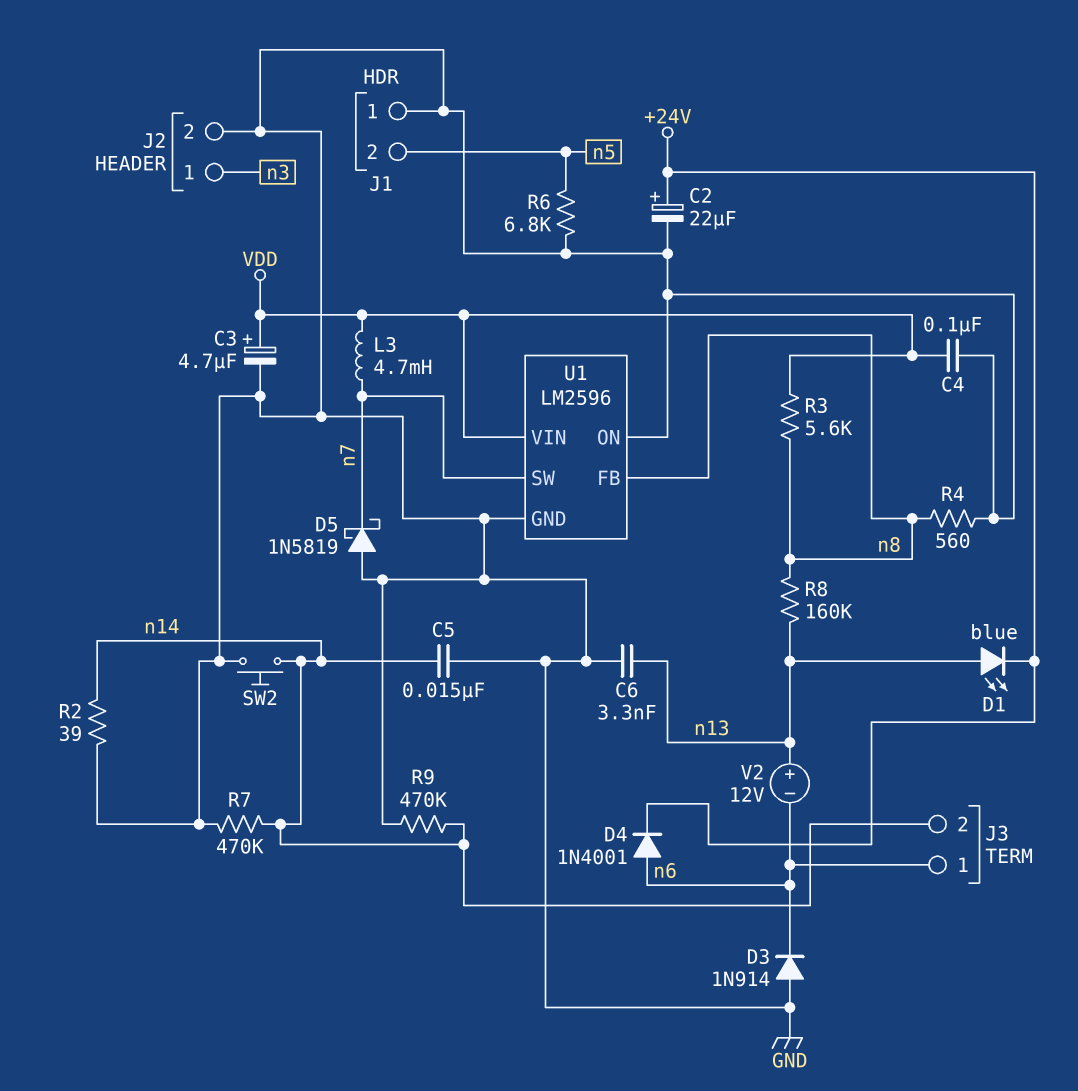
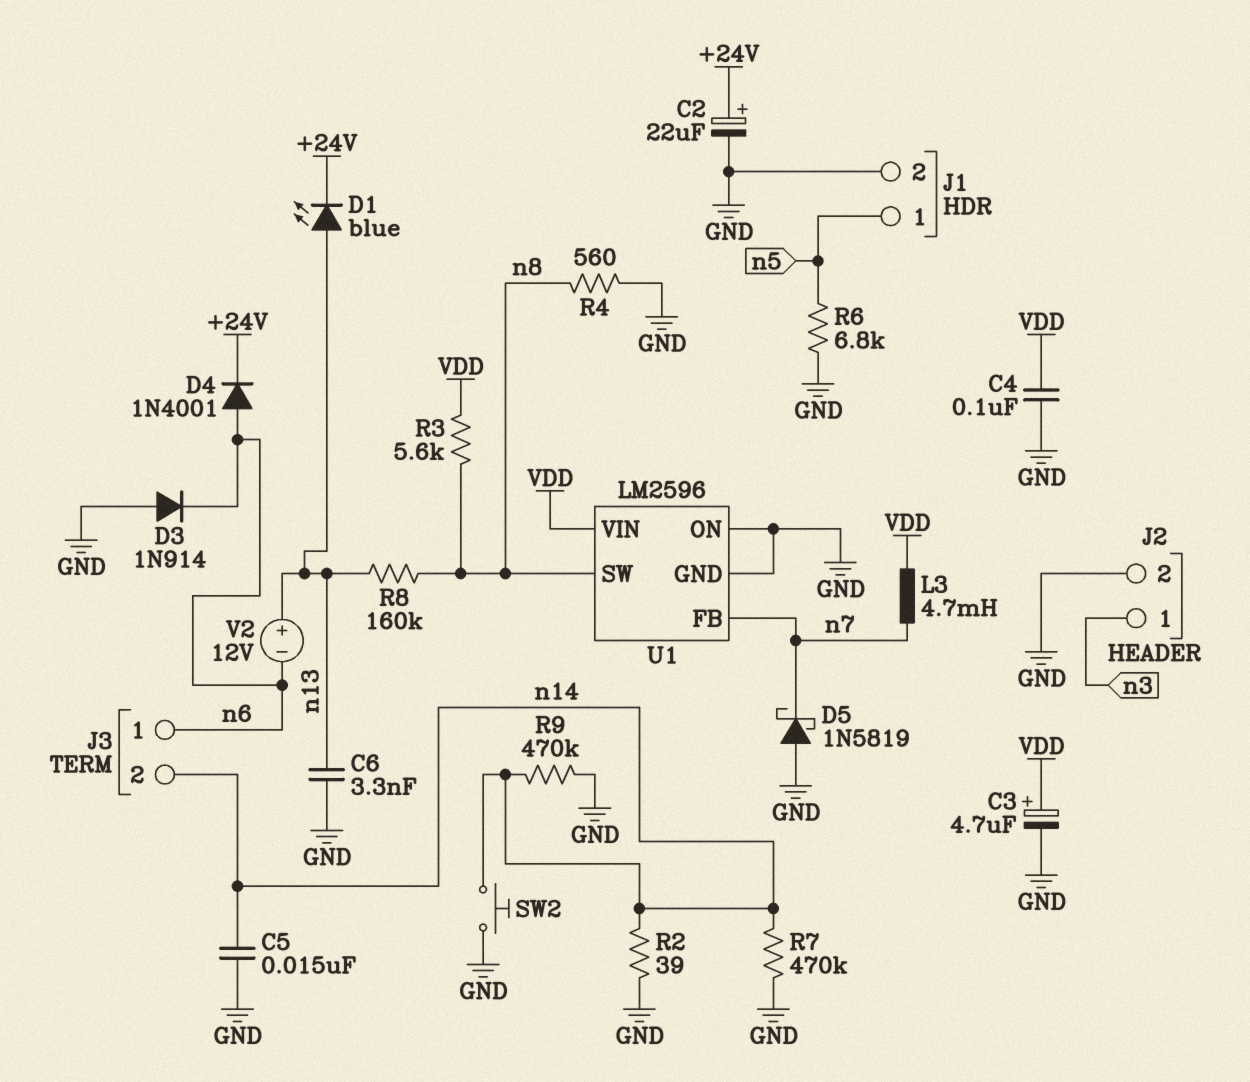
J1 pin 1: GND -> n5
J1 pin 2: n5 -> GND
U1 pin FB: n8 -> n7
U1 pin SW: n7 -> n8

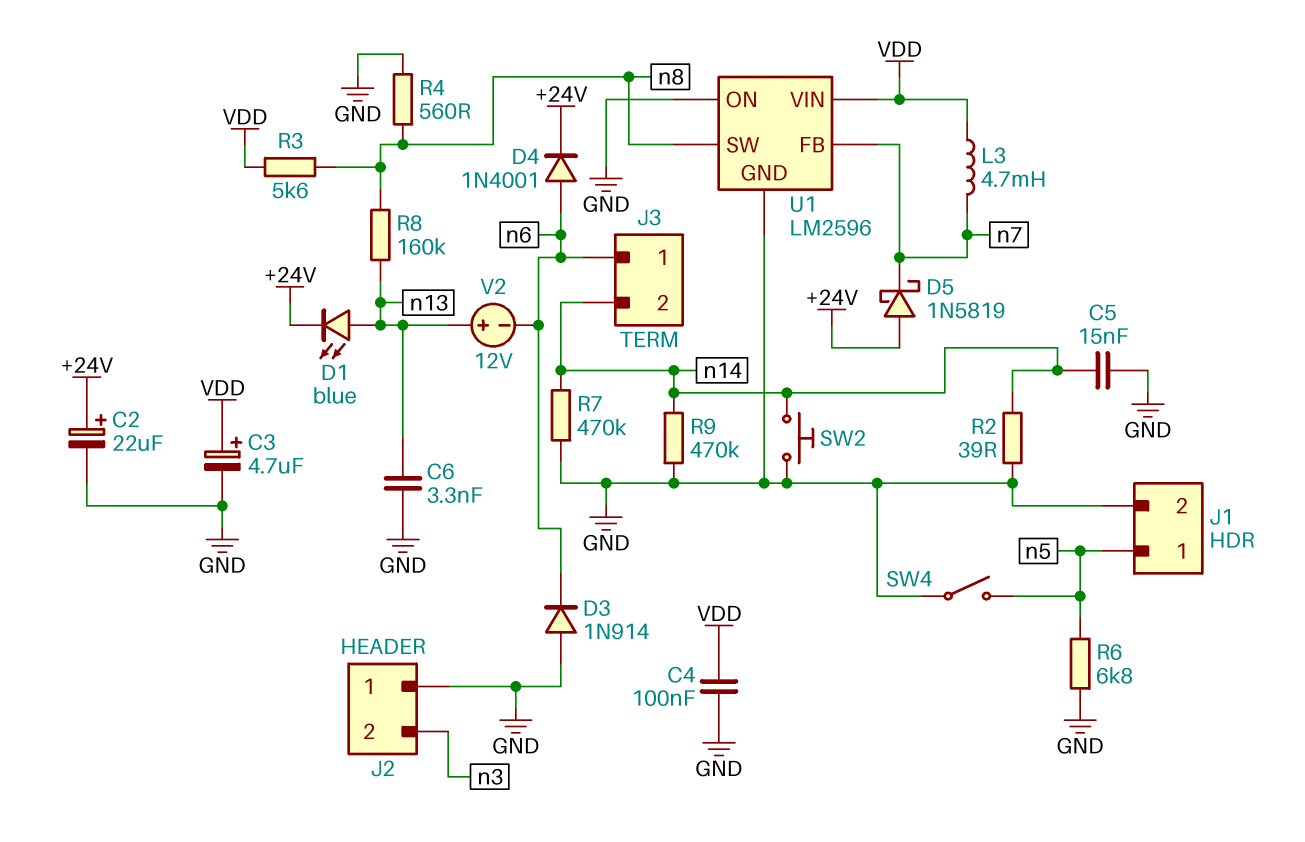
D5: schottky 1N5819 (A GND, K n7) -> schottky 1N5819 (A +24V, K n7)
J2 pin 1: n3 -> GND
J2 pin 2: GND -> n3
SW4: none -> switch (GND, n5)

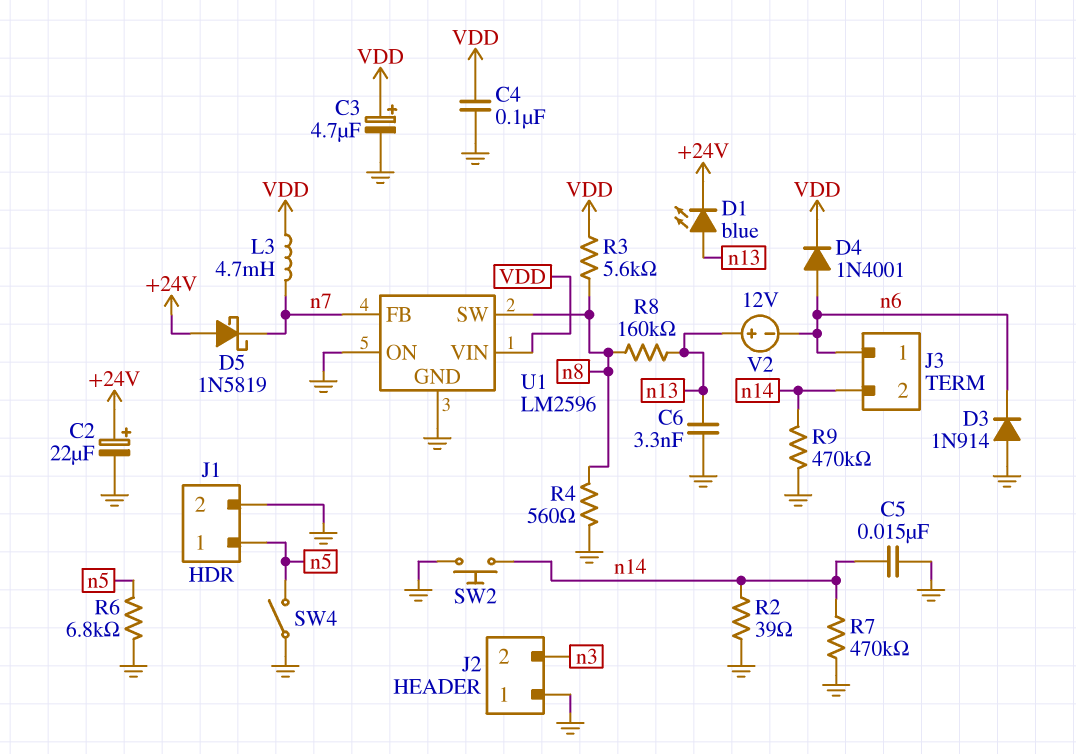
D4: diode 1N4001 (A n6, K +24V) -> diode 1N4001 (A n6, K VDD)

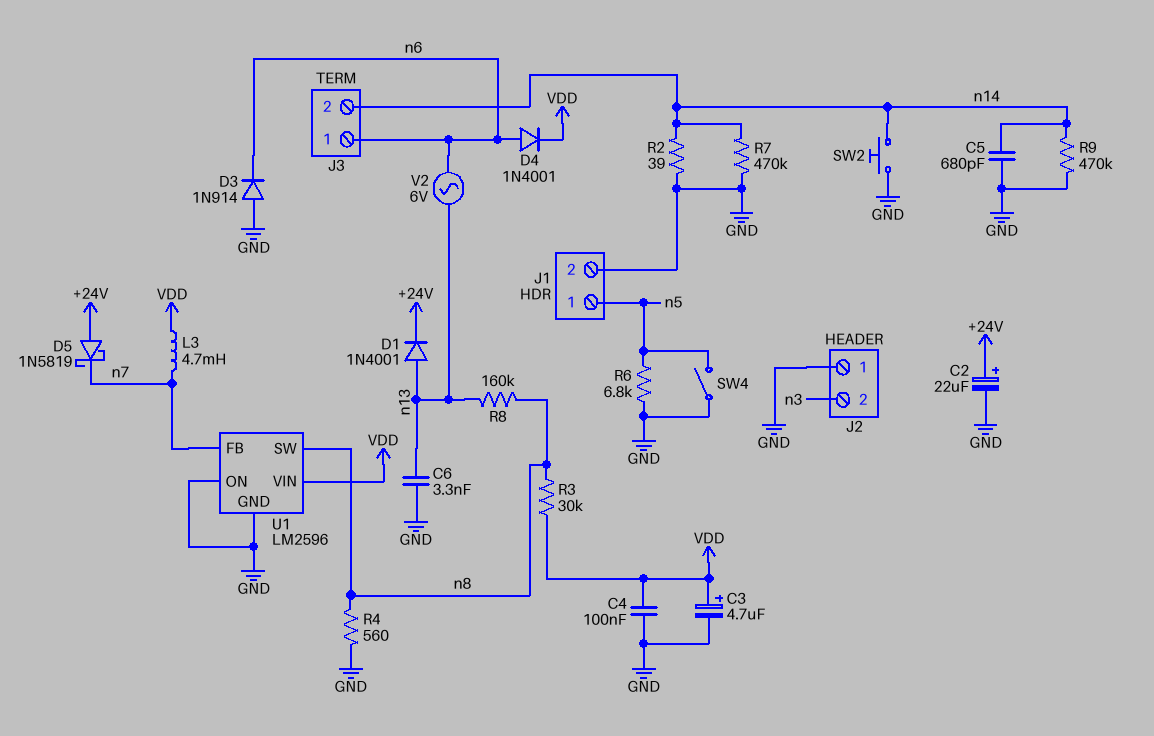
C5: 15nF (GND, n14) -> 680pF (GND, n14)
D1: LED blue (A n13, K +24V) -> diode 1N4001 (A n13, K +24V)
R3: 5.6k (VDD, n8) -> 30k (VDD, n8)
V2: 12V (plus n13, minus n6) -> AC 6V (n6, n13)

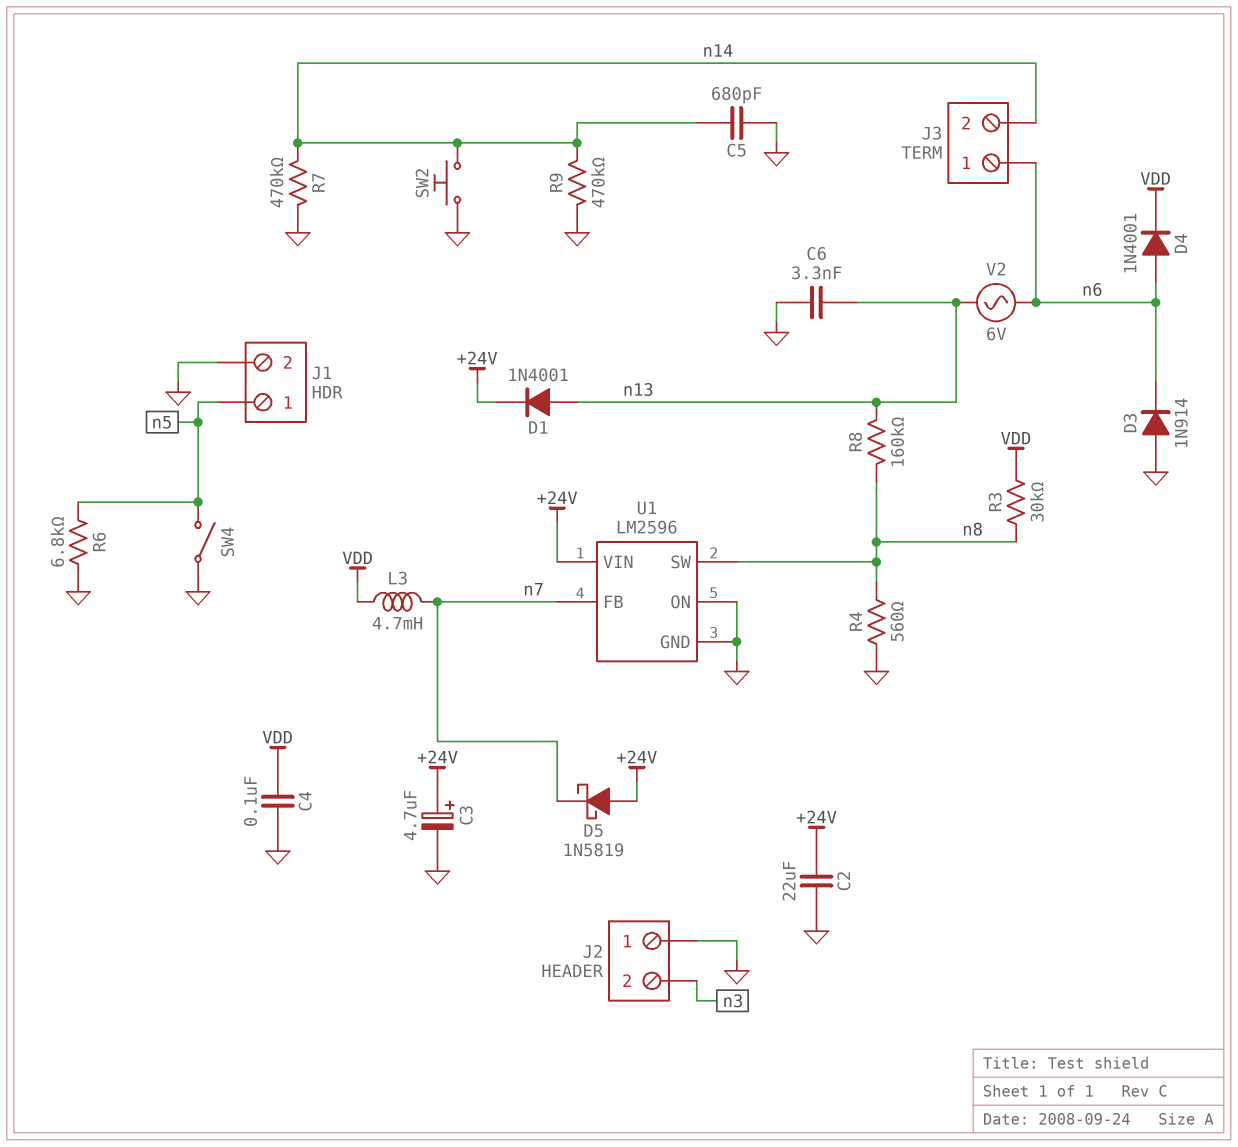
C2: 22uF (plus +24V, minus GND) -> 22uF (+24V, GND)
C3: 4.7uF (plus VDD, minus GND) -> 4.7uF (plus +24V, minus GND)
R2: 39 (GND, n14) -> none
U1 pin VIN: VDD -> +24V

